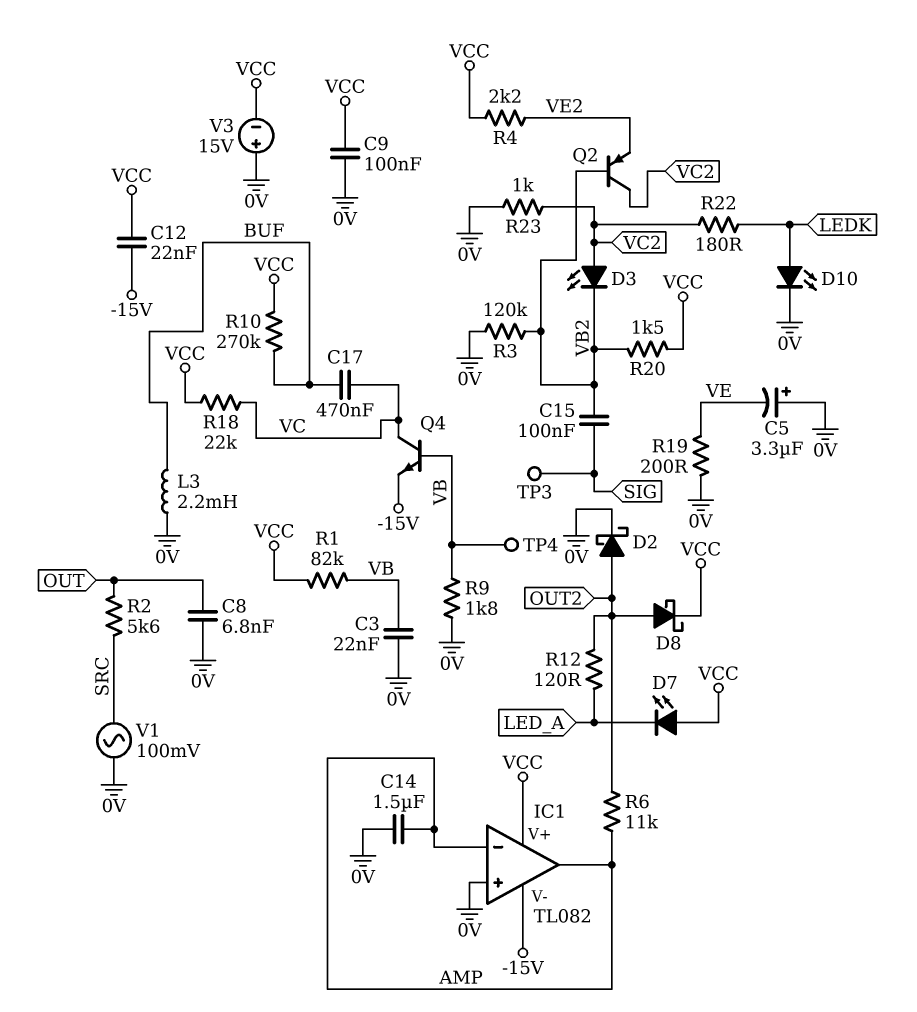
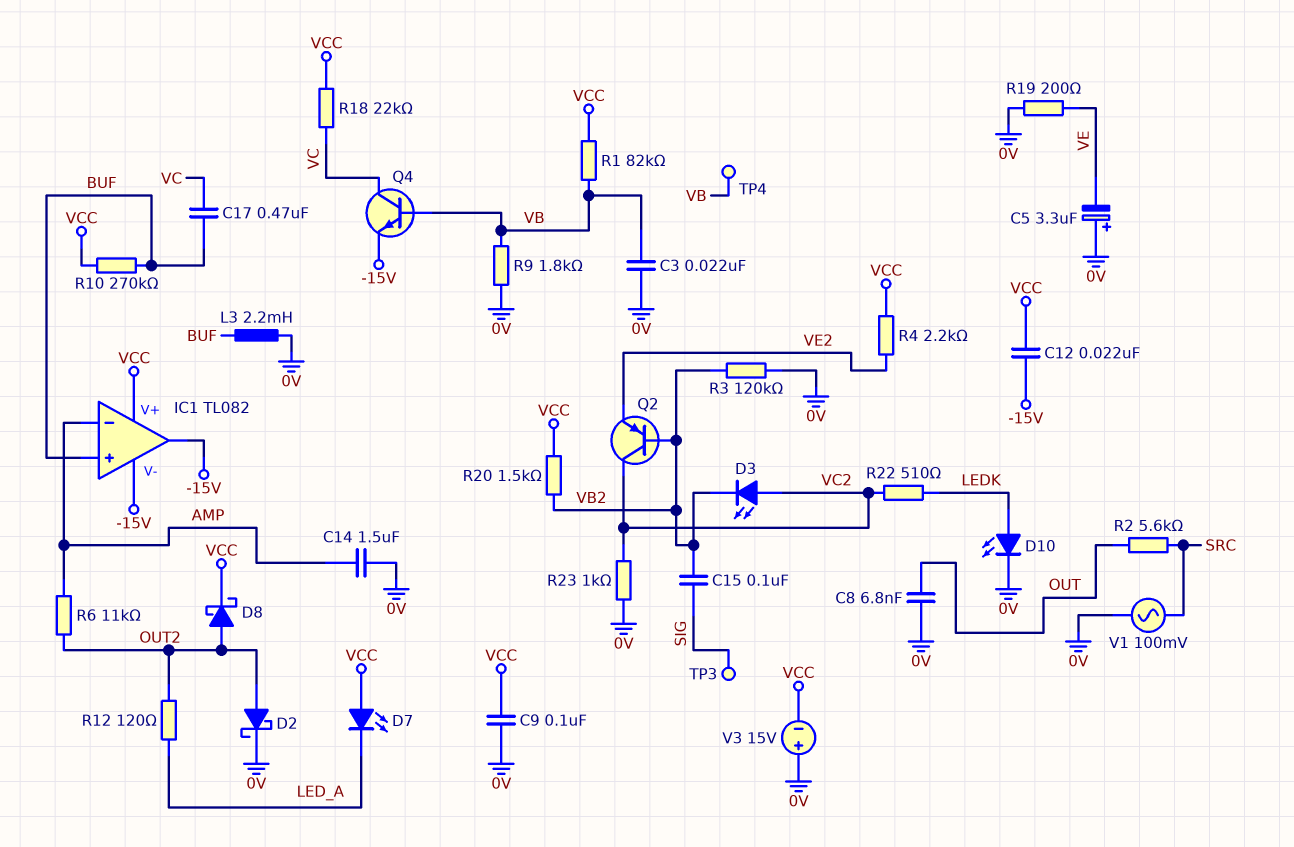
IC1 pin in+: 0V -> BUF
IC1 pin out: AMP -> -15V
R22: 180 (LEDK, VC2) -> 510 (LEDK, VC2)

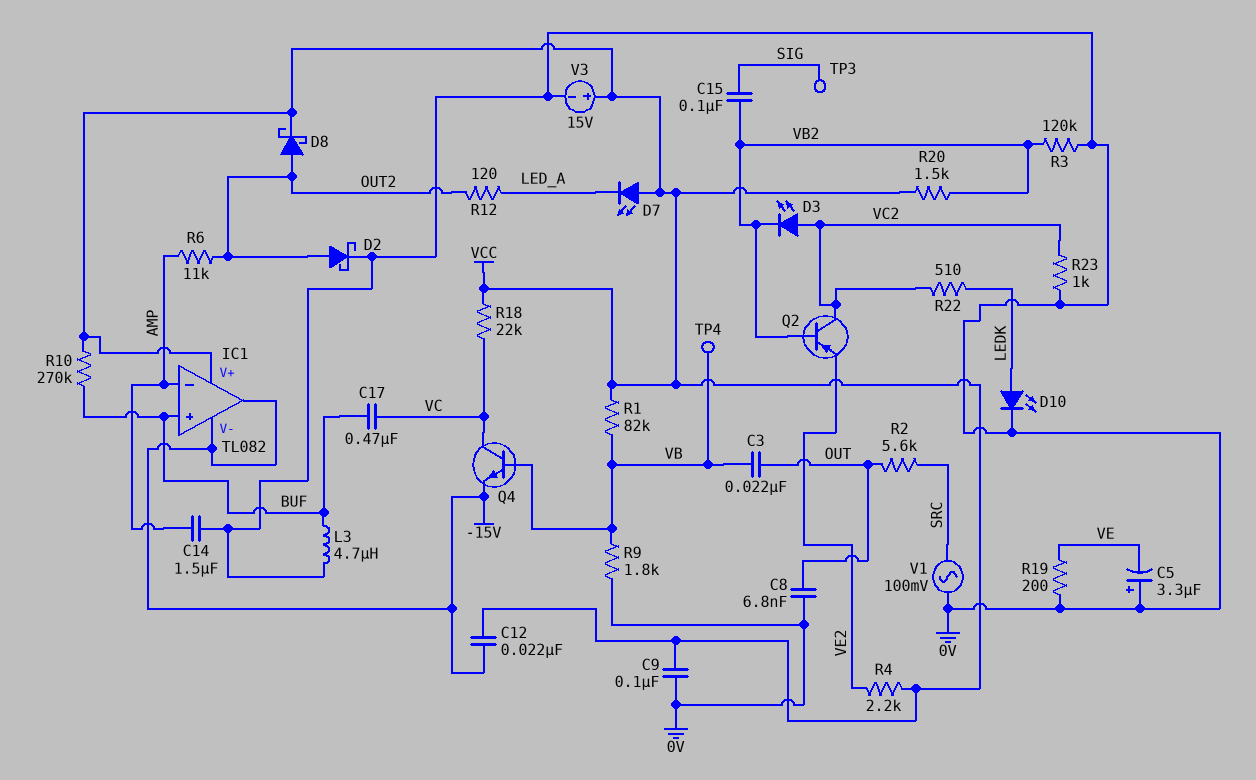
C3: 22nF (0V, VB) -> 22nF (OUT, VB)
L3: 2.2mH (0V, BUF) -> 4.7uH (0V, BUF)
V3: 15V (plus 0V, minus VCC) -> 15V (plus VCC, minus 0V)

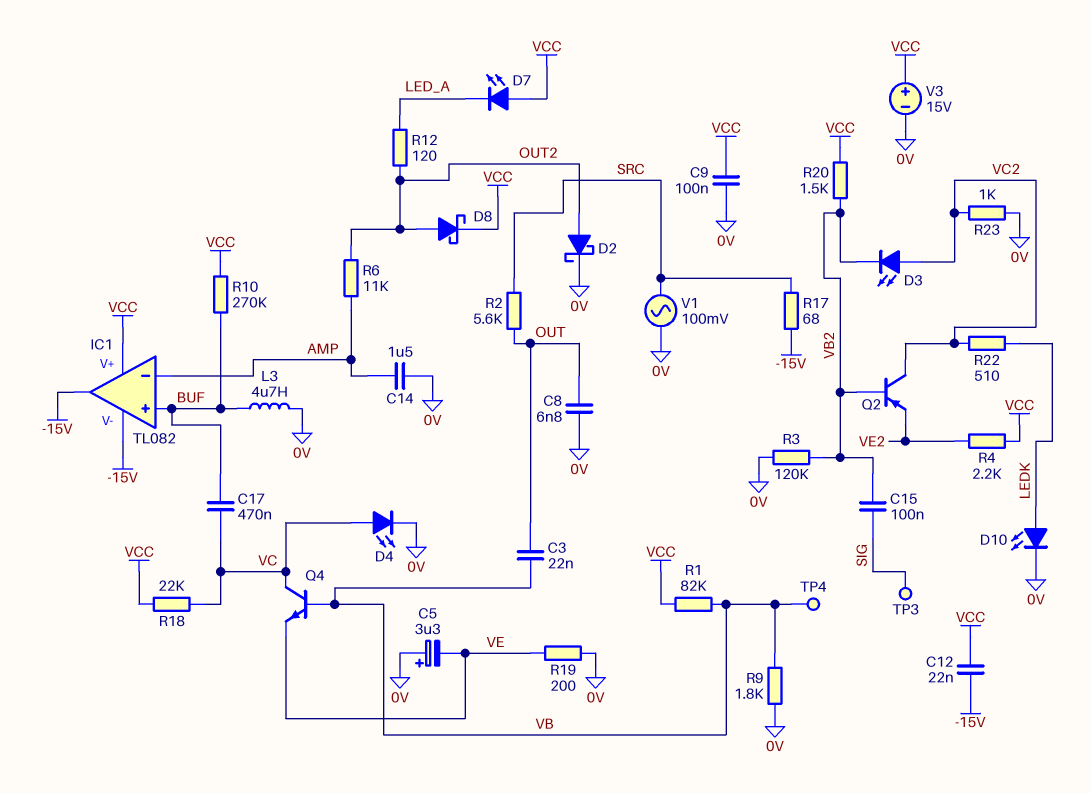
D4: none -> LED (A VC, K 0V)
Q4: NPN (B VB, C VC, E -15V) -> NPN (B VB, C VC, E VE)
R17: none -> 68 (-15V, SRC)

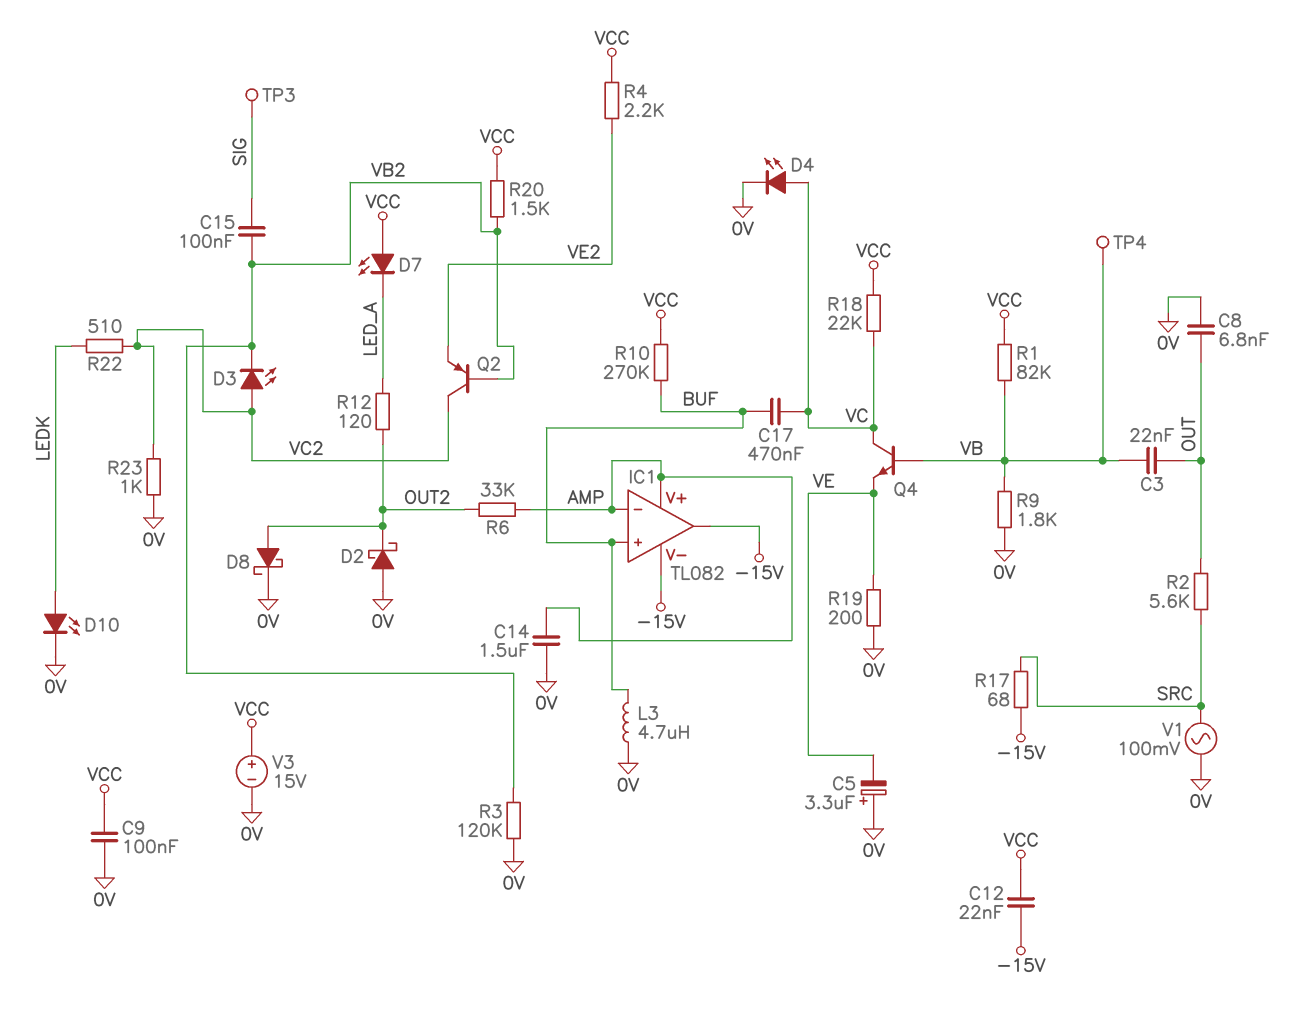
D2: schottky (A OUT2, K 0V) -> schottky (A 0V, K OUT2)
D8: schottky (A OUT2, K VCC) -> schottky (A OUT2, K 0V)
IC1 pin V+: VCC -> AMP
R6: 11k (AMP, OUT2) -> 33k (AMP, OUT2)

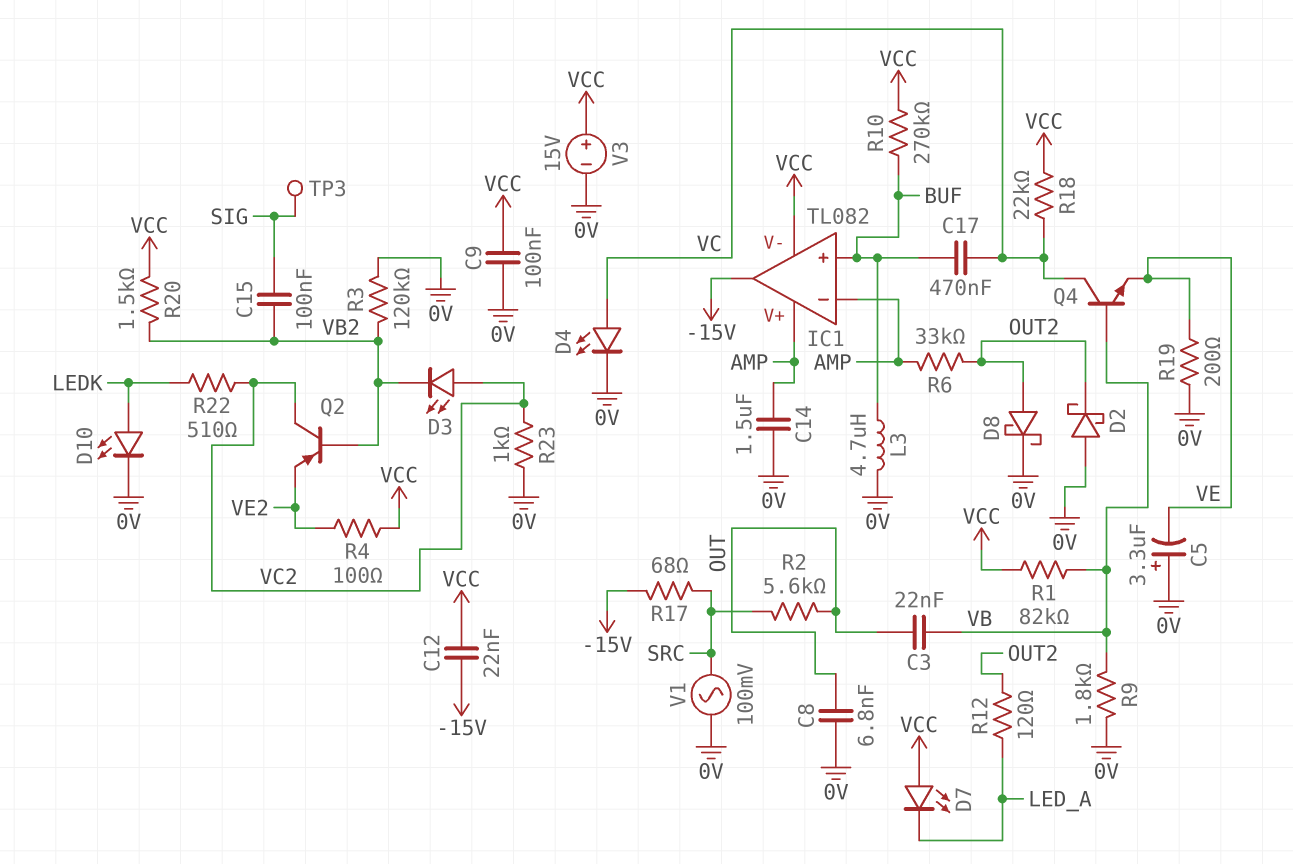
IC1 pin V-: -15V -> VCC
R4: 2.2k (VCC, VE2) -> 100 (VCC, VE2)
TP4: test point (VB) -> none

